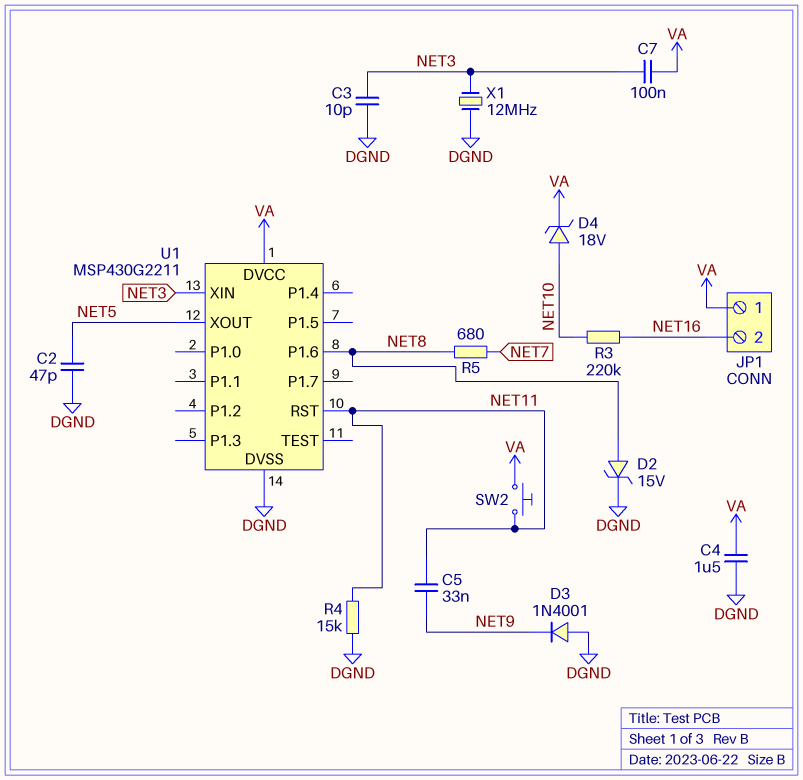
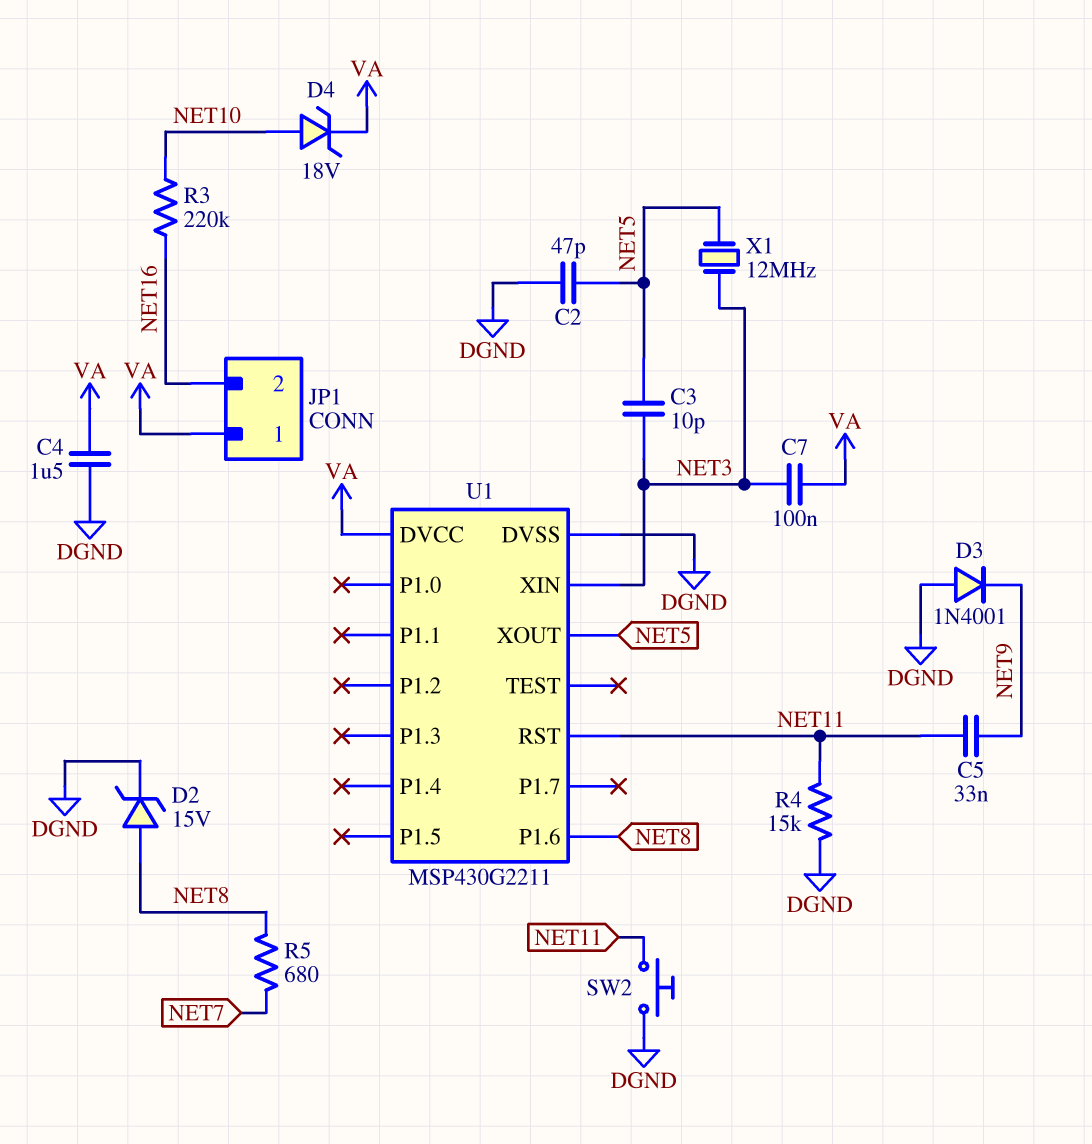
C3: 10pF (DGND, NET3) -> 10pF (NET3, NET5)
SW2: button (NET11, VA) -> button (DGND, NET11)
X1: 12MHz (DGND, NET3) -> 12MHz (NET3, NET5)

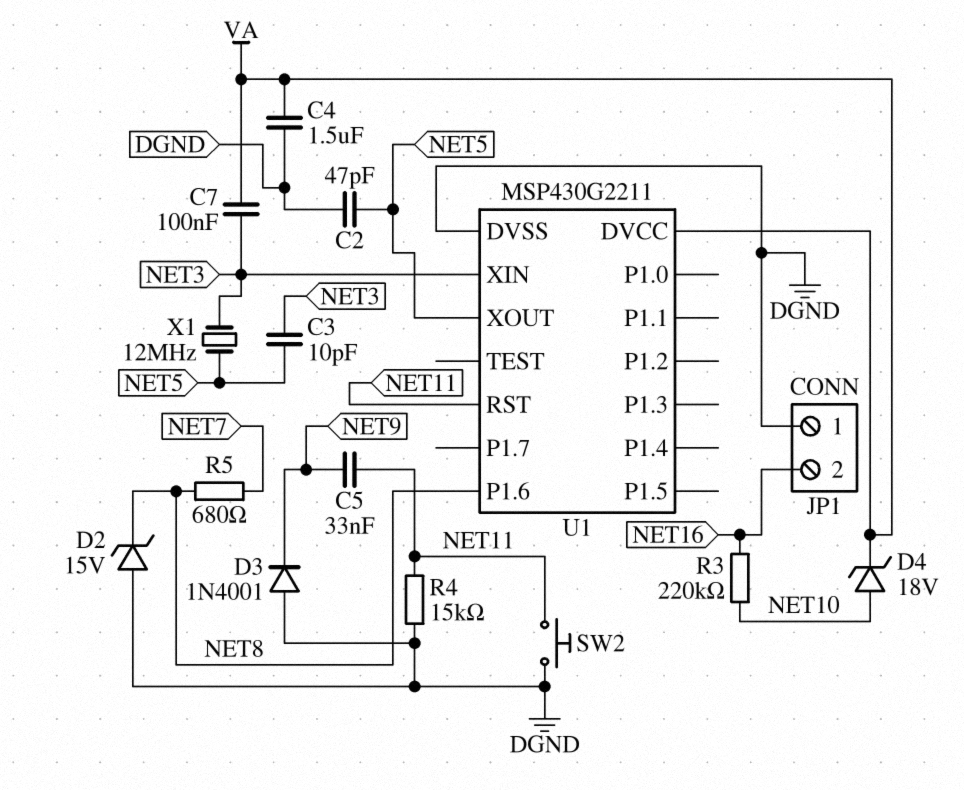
D2: zener 15V (A NET8, K DGND) -> zener 15V (A DGND, K NET8)
JP1 pin 1: VA -> DGND

